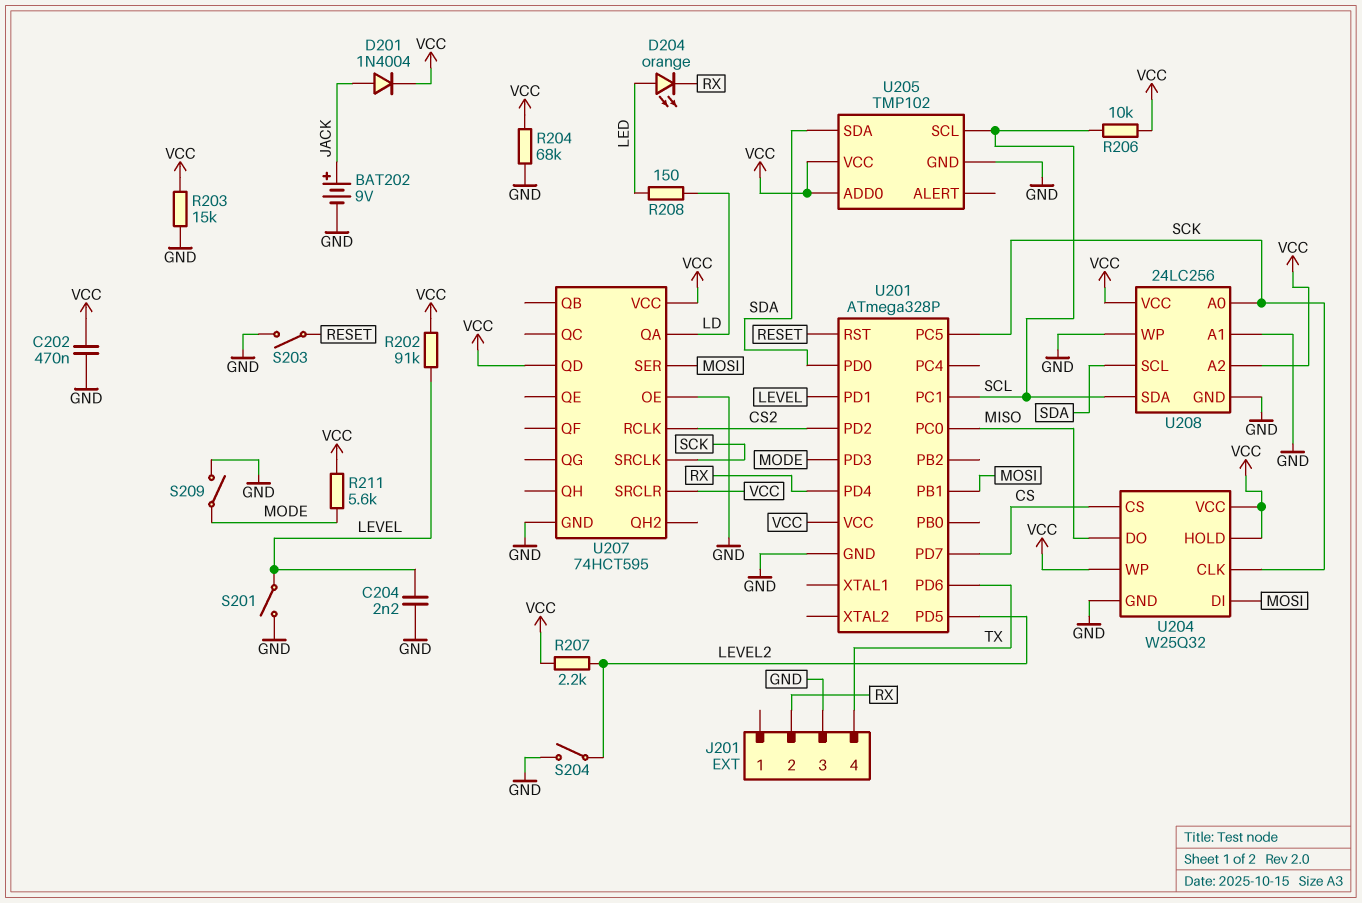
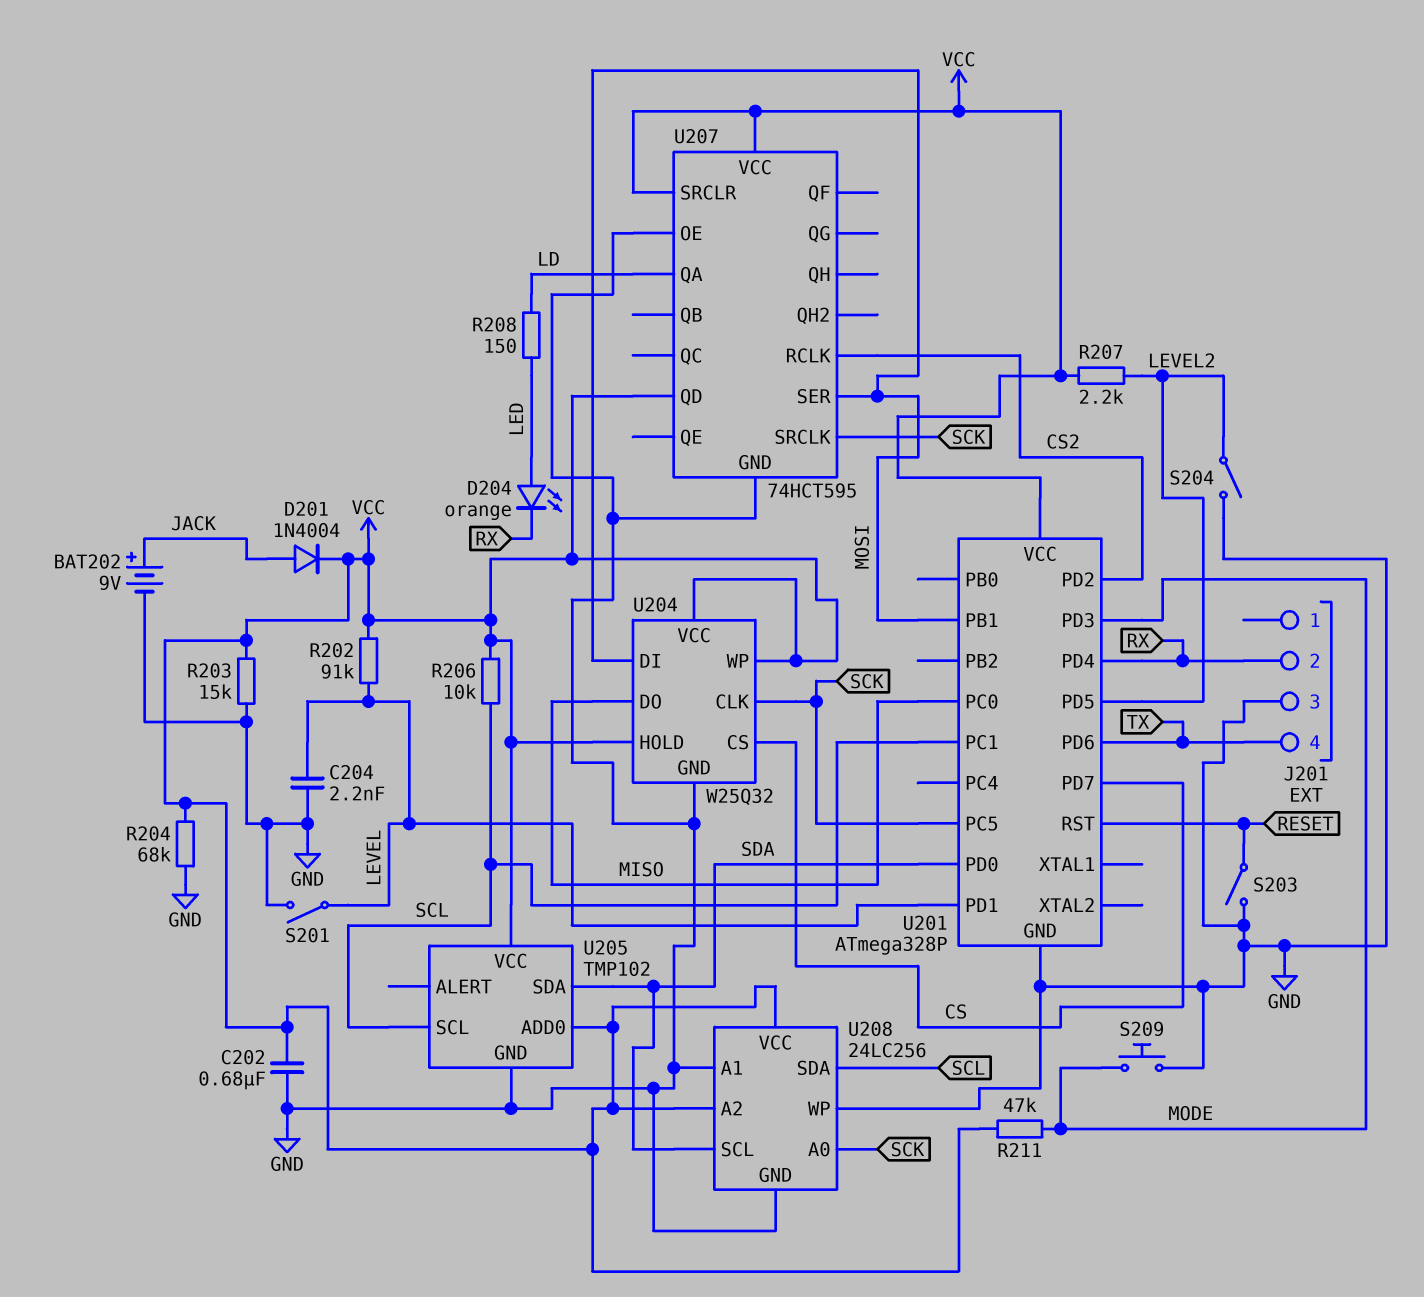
C202: 470nF (GND, VCC) -> 680nF (GND, VCC)
R211: 5.6k (MODE, VCC) -> 47k (MODE, VCC)
S209: switch (GND, MODE) -> button (GND, MODE)

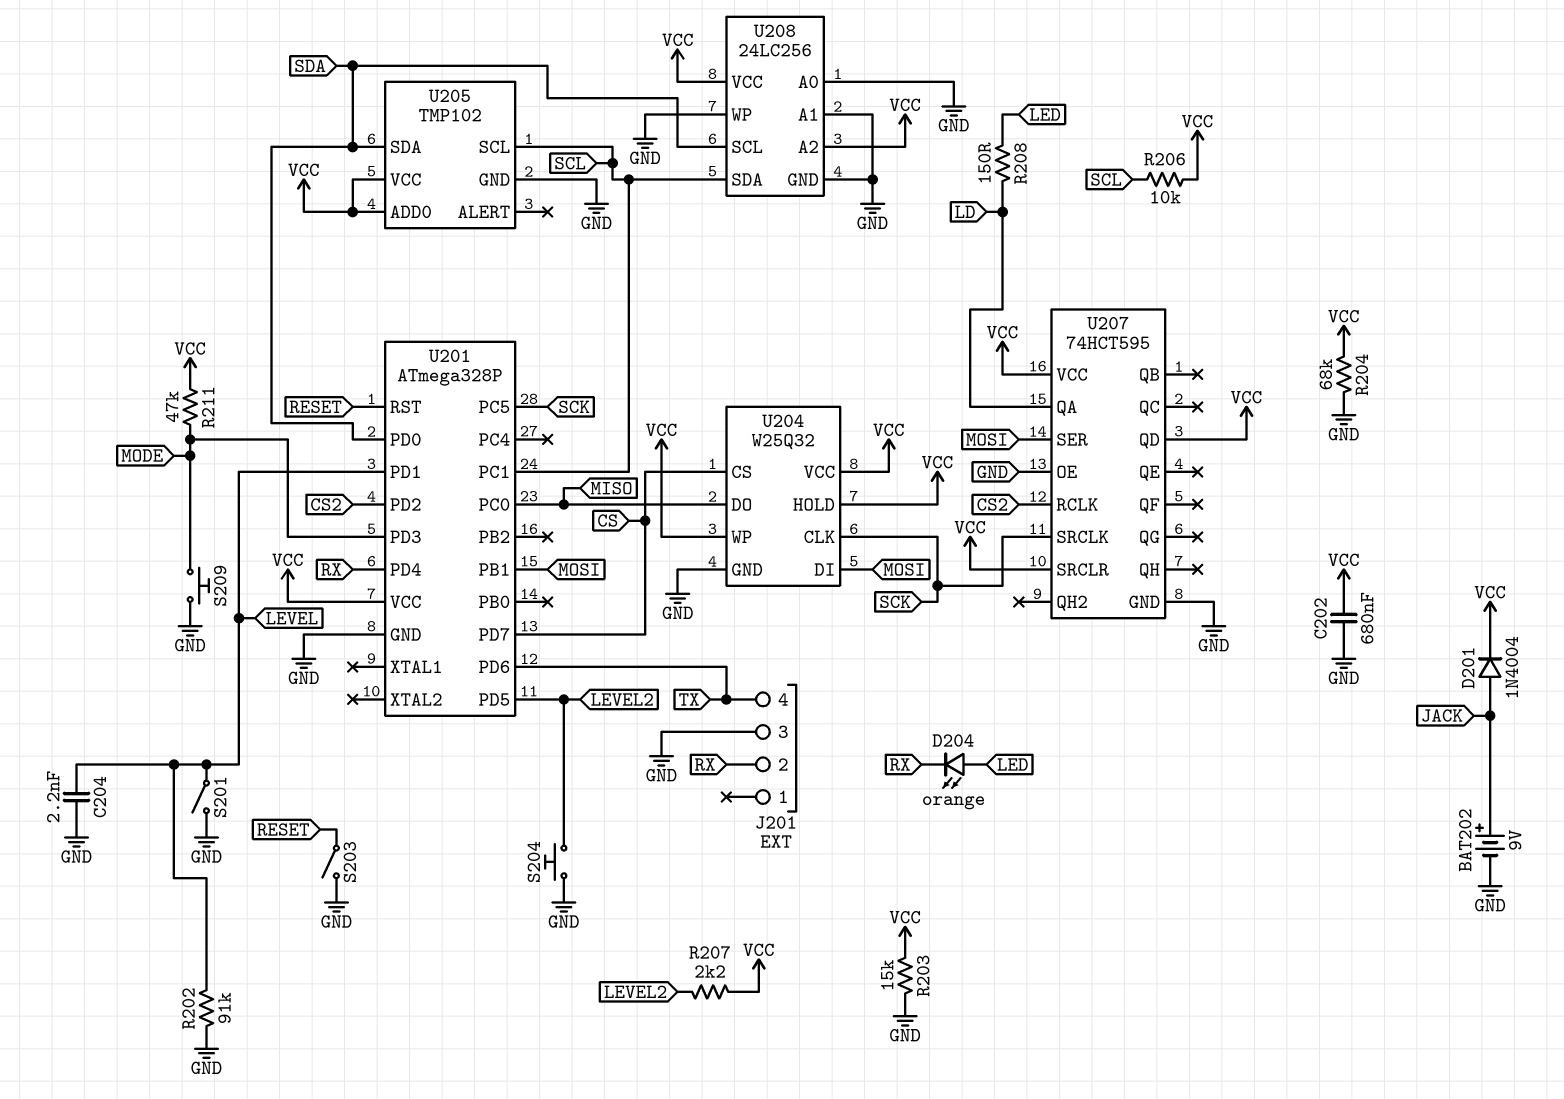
R202: 91k (LEVEL, VCC) -> 91k (GND, LEVEL)
S204: switch (GND, LEVEL2) -> button (GND, LEVEL2)
U208 pin A0: SCK -> GND

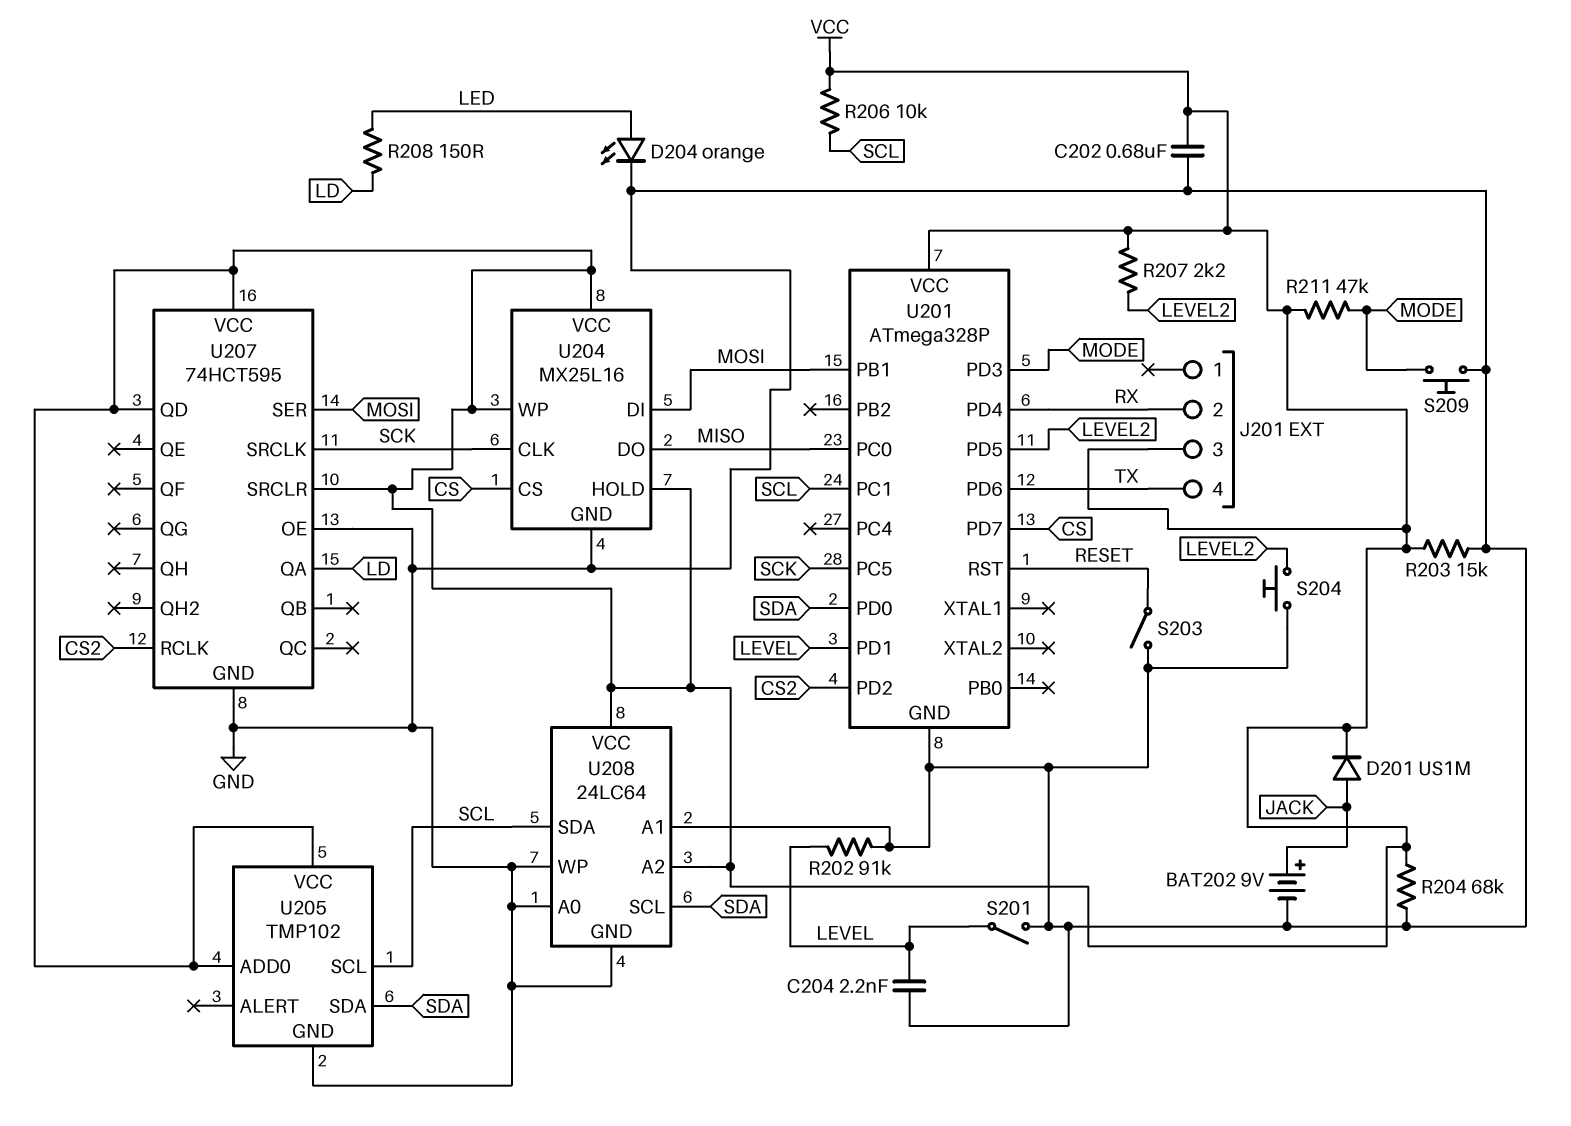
D201: diode 1N4004 (A JACK, K VCC) -> diode US1M (A JACK, K VCC)
D204: LED orange (A LED, K RX) -> LED orange (A LED, K GND)
J201 pin 3: GND -> VCC
U204: W25Q32 -> MX25L16
U208: 24LC256 -> 24LC64

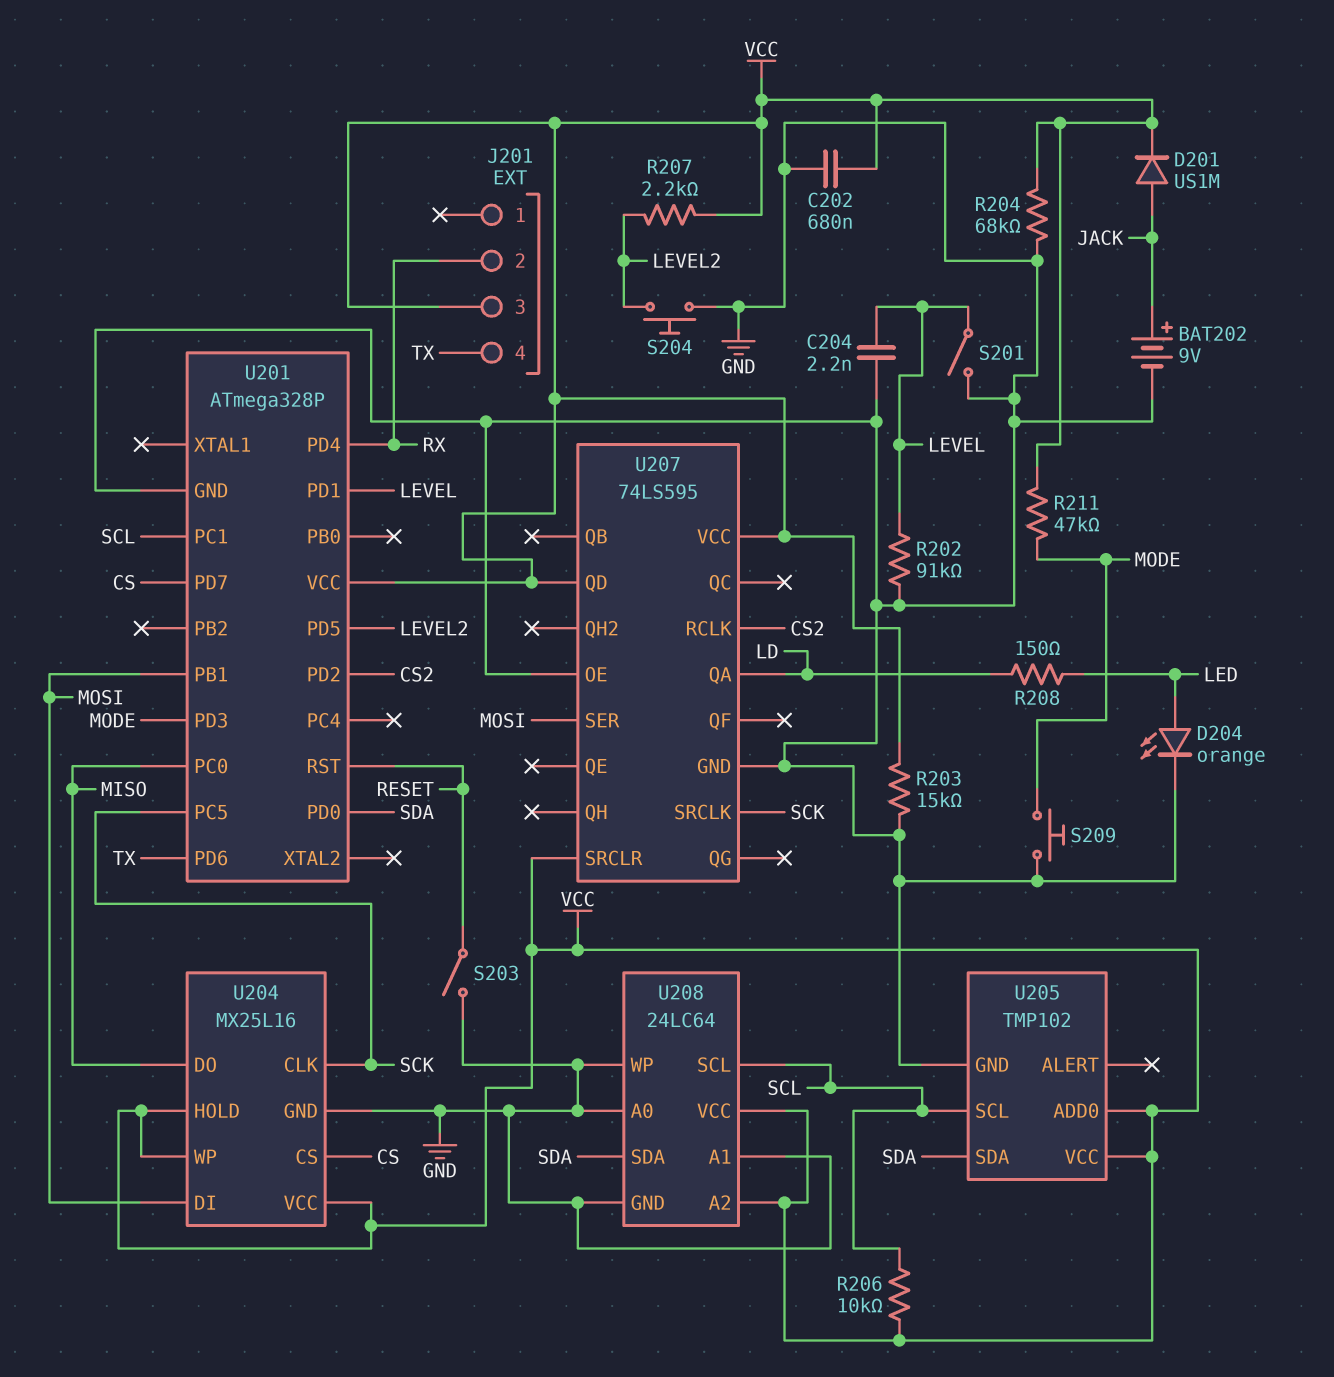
U207: 74HCT595 -> 74LS595
U208 pin SCL: SDA -> SCL
U208 pin SDA: SCL -> SDA

